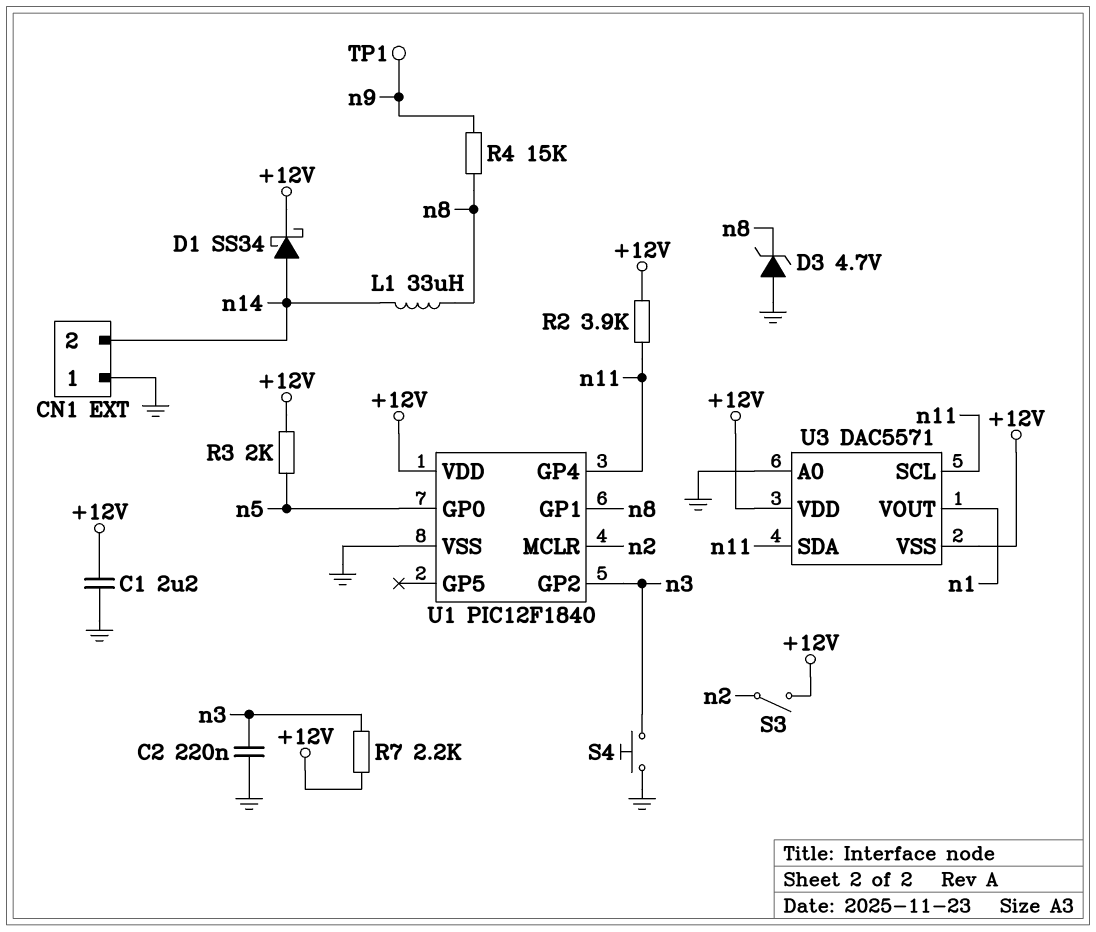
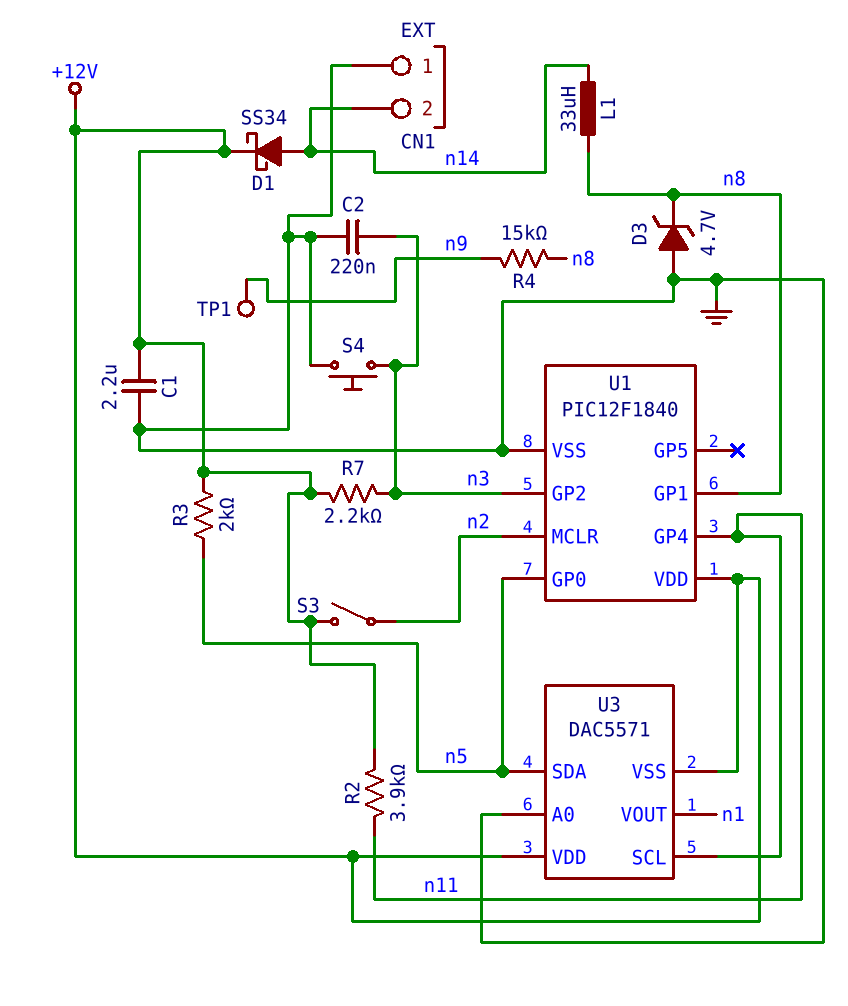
U3 pin SDA: n11 -> n5

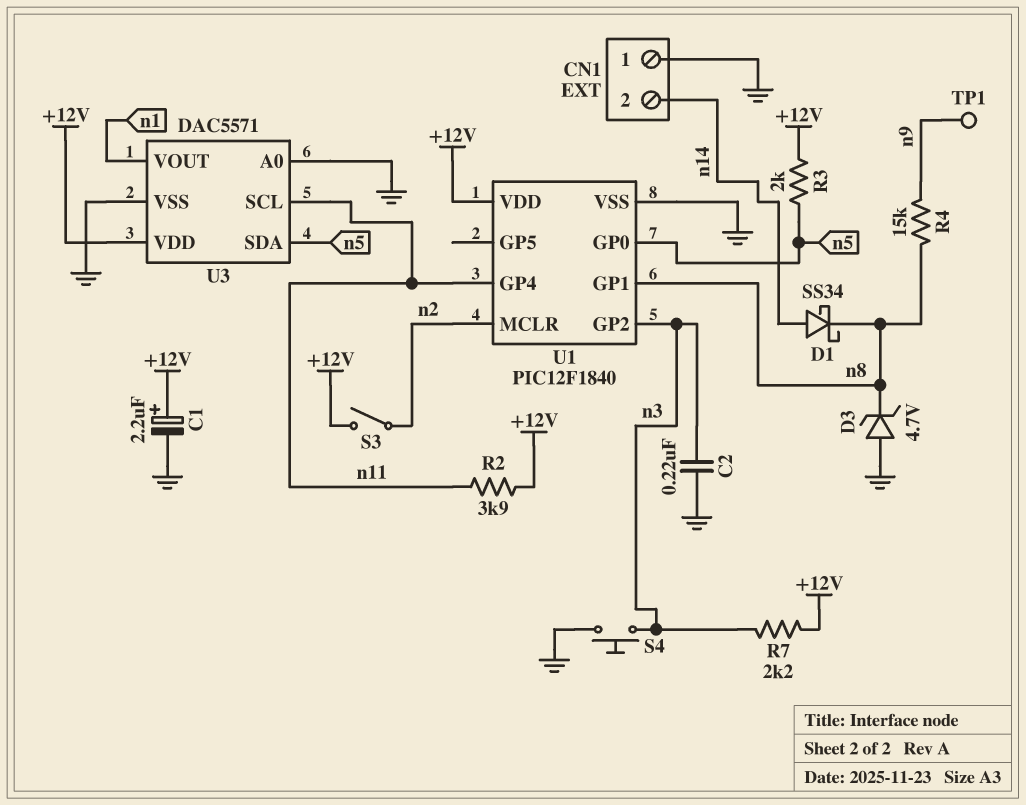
C1: 2.2uF (+12V, GND) -> 2.2uF (plus +12V, minus GND)
D1: schottky SS34 (A n14, K +12V) -> schottky SS34 (A n14, K n8)
L1: 33uH (n8, n14) -> none
U3 pin VSS: +12V -> GND

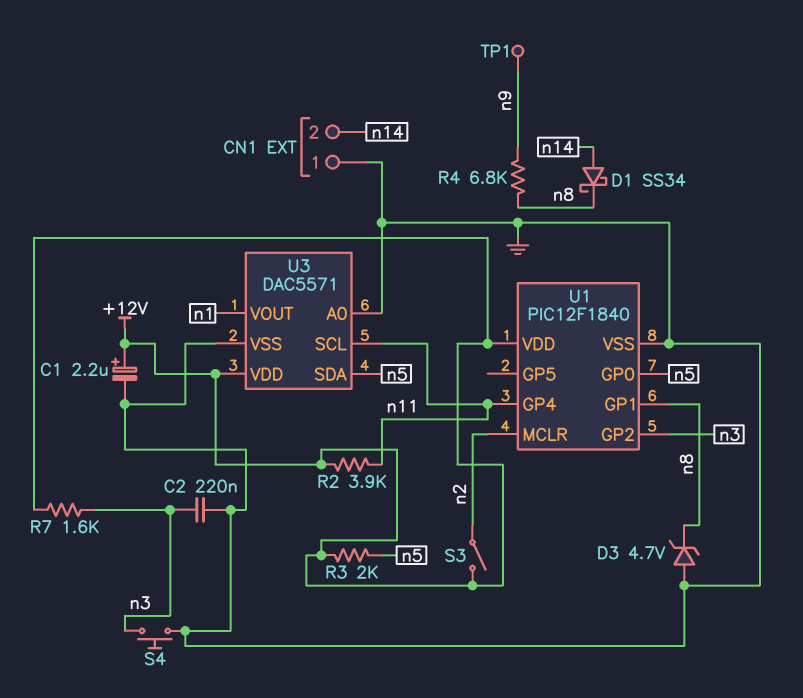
R4: 15k (n8, n9) -> 6.8k (n8, n9)
R7: 2.2k (+12V, n3) -> 1.6k (+12V, n3)

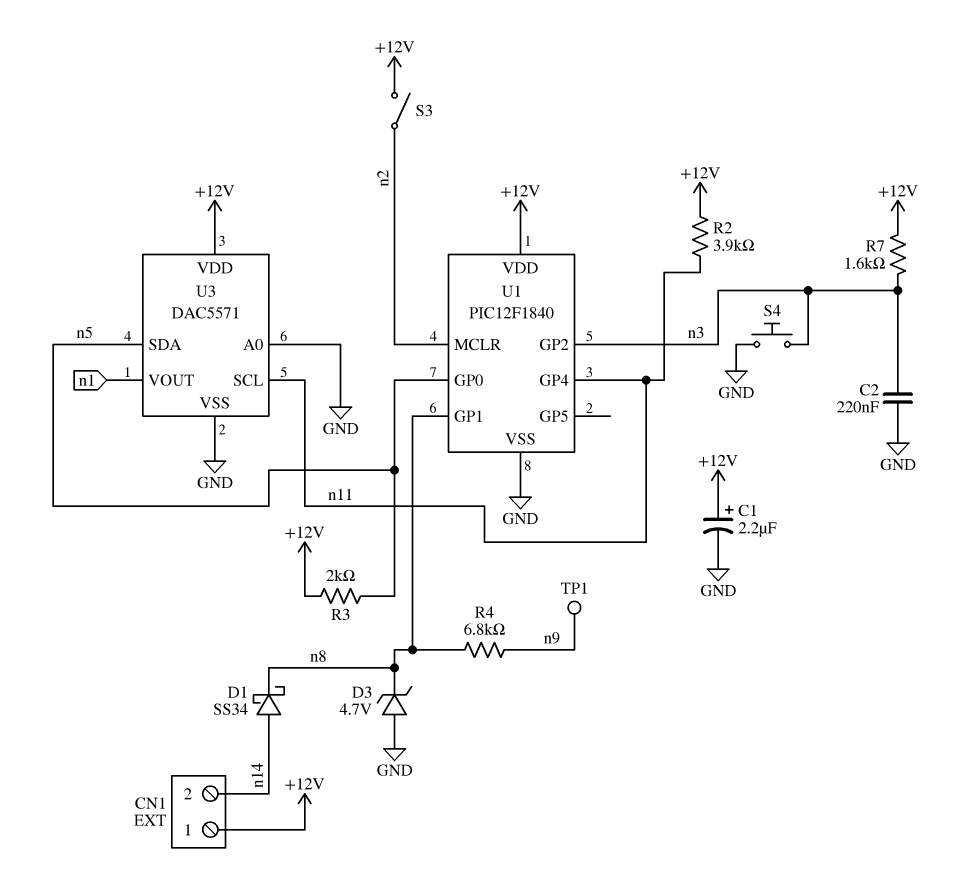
CN1 pin 1: GND -> +12V

